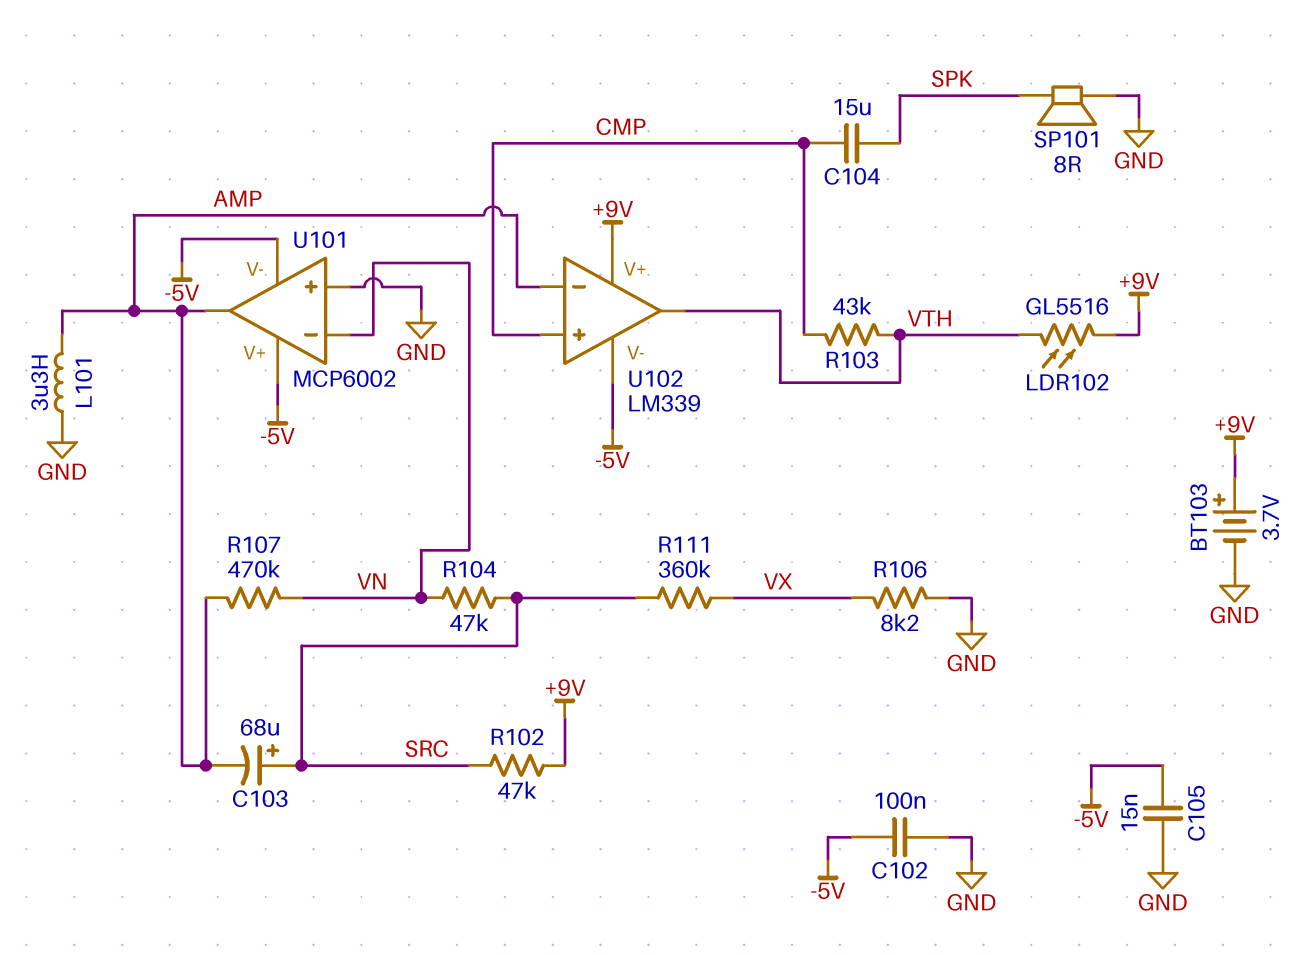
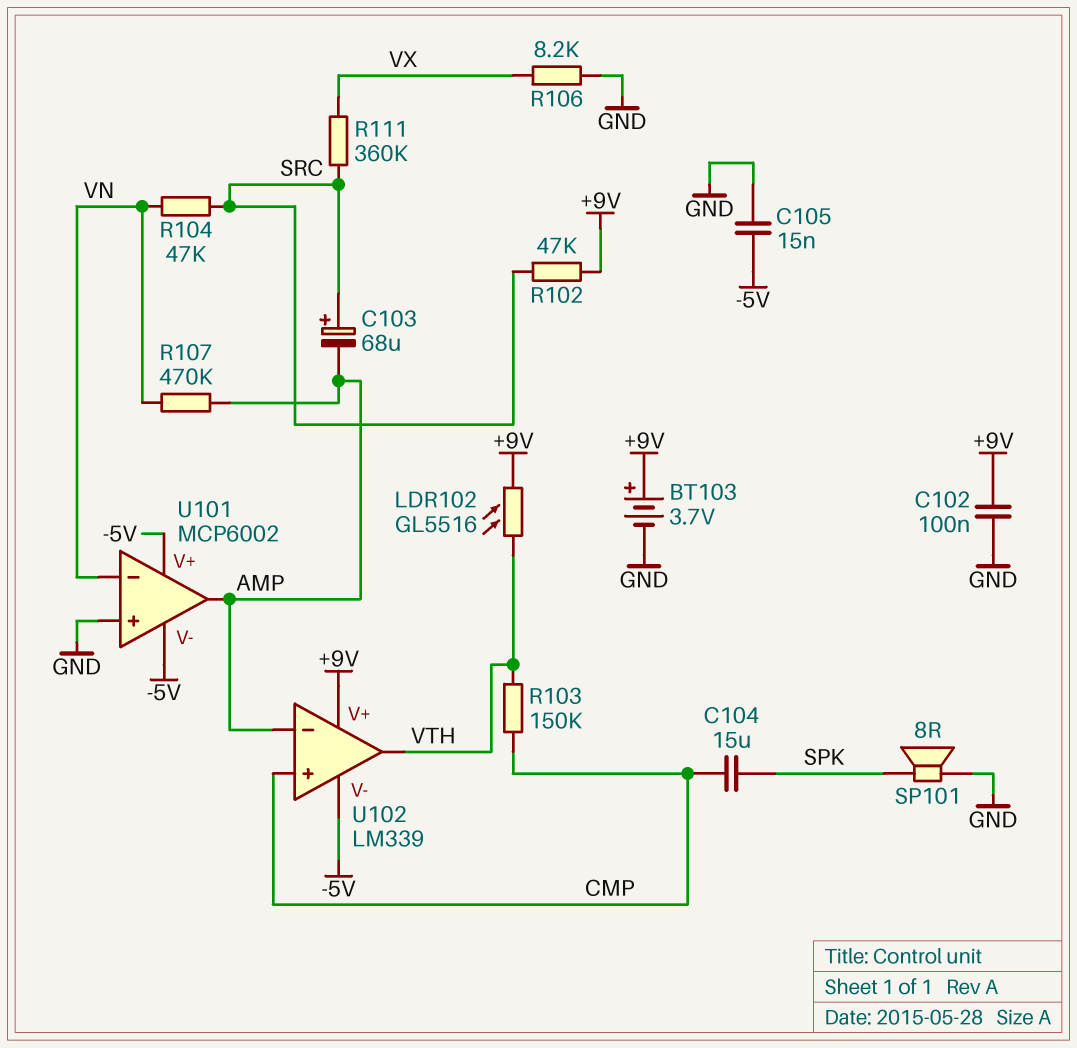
C102: 100nF (-5V, GND) -> 100nF (+9V, GND)
L101: 3.3uH (AMP, GND) -> none
R103: 43k (CMP, VTH) -> 150k (CMP, VTH)

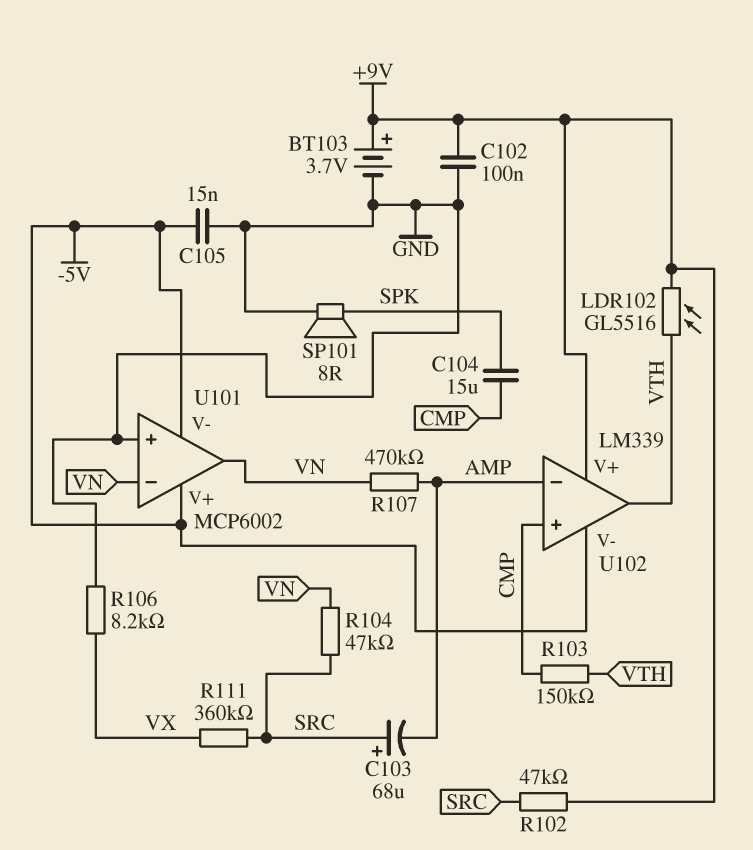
U101 pin out: AMP -> VN

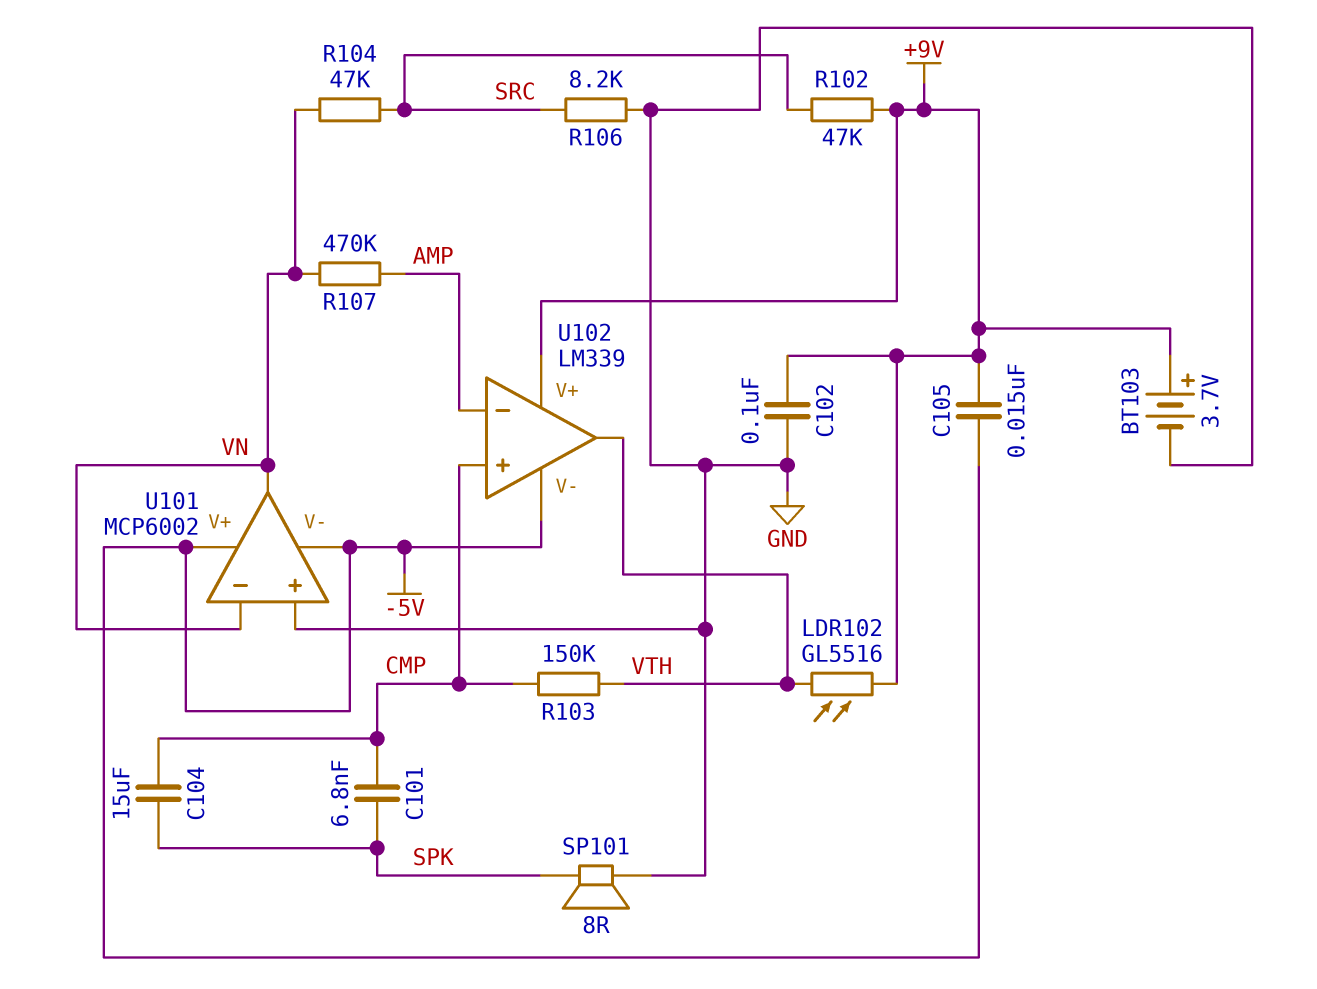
C101: none -> 6.8nF (CMP, SPK)
C103: 68uF (plus SRC, minus AMP) -> none
C105: 15nF (-5V, GND) -> 15nF (+9V, -5V)
R106: 8.2k (GND, VX) -> 8.2k (GND, SRC)
R111: 360k (SRC, VX) -> none

